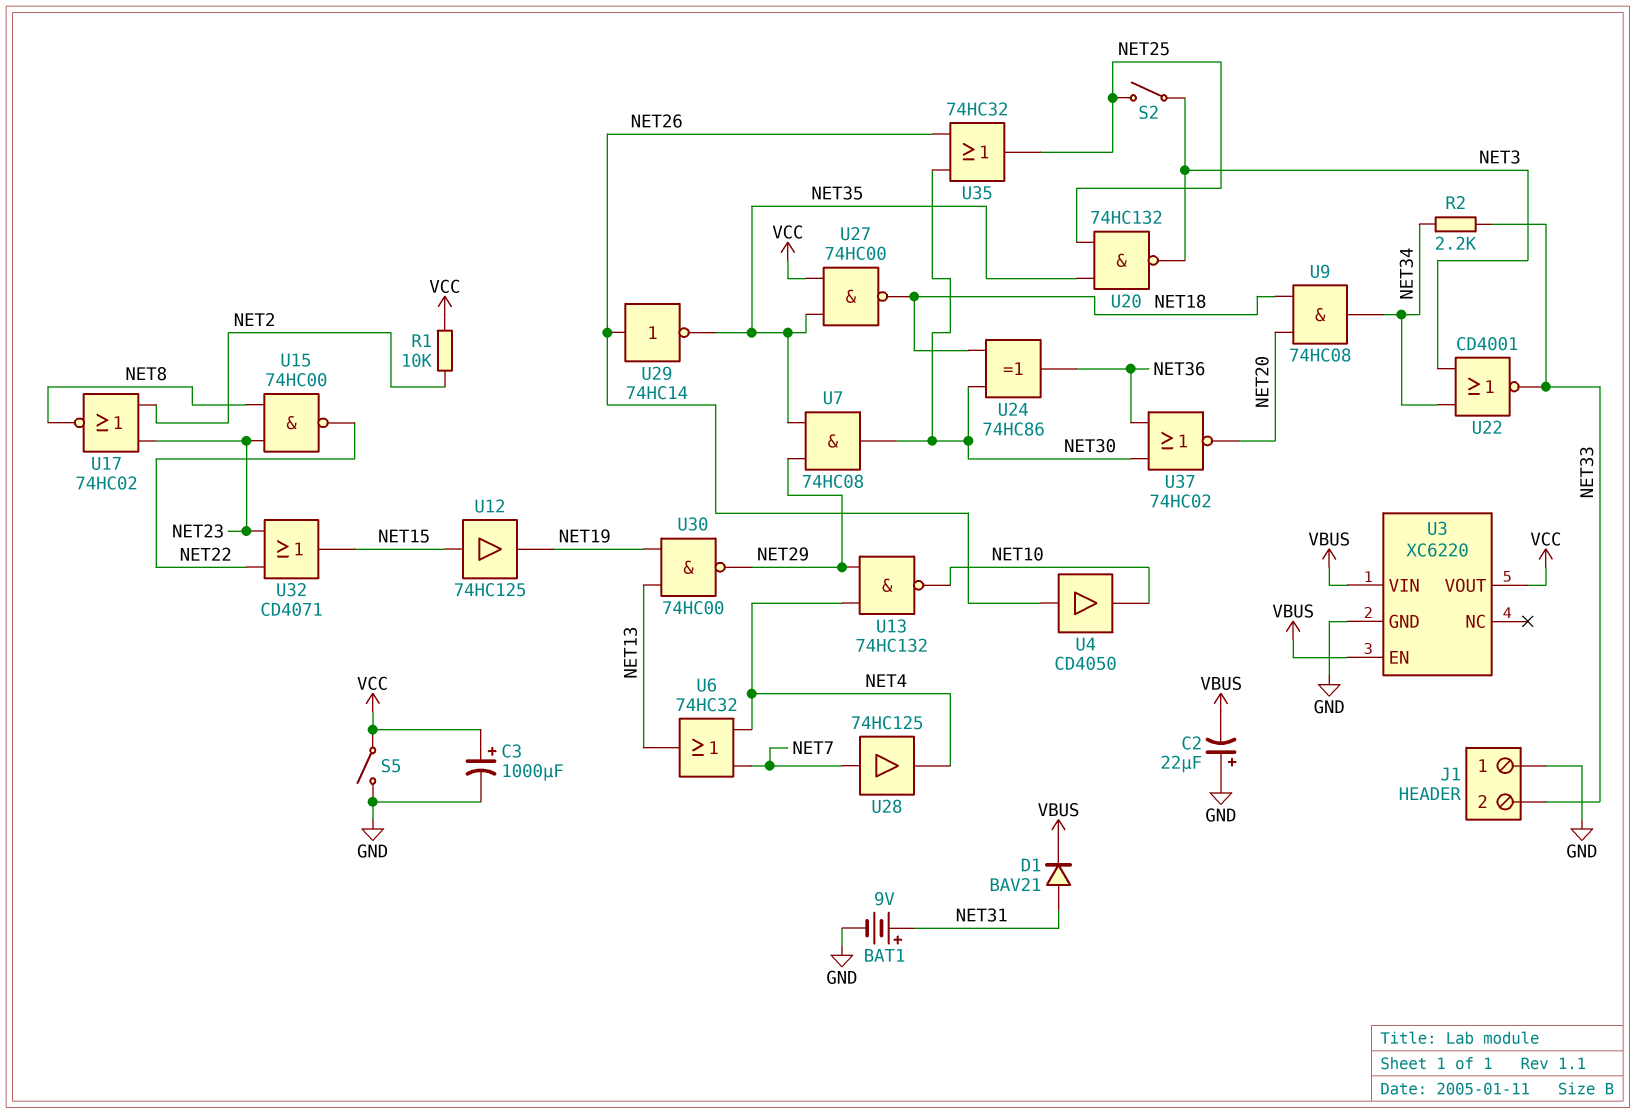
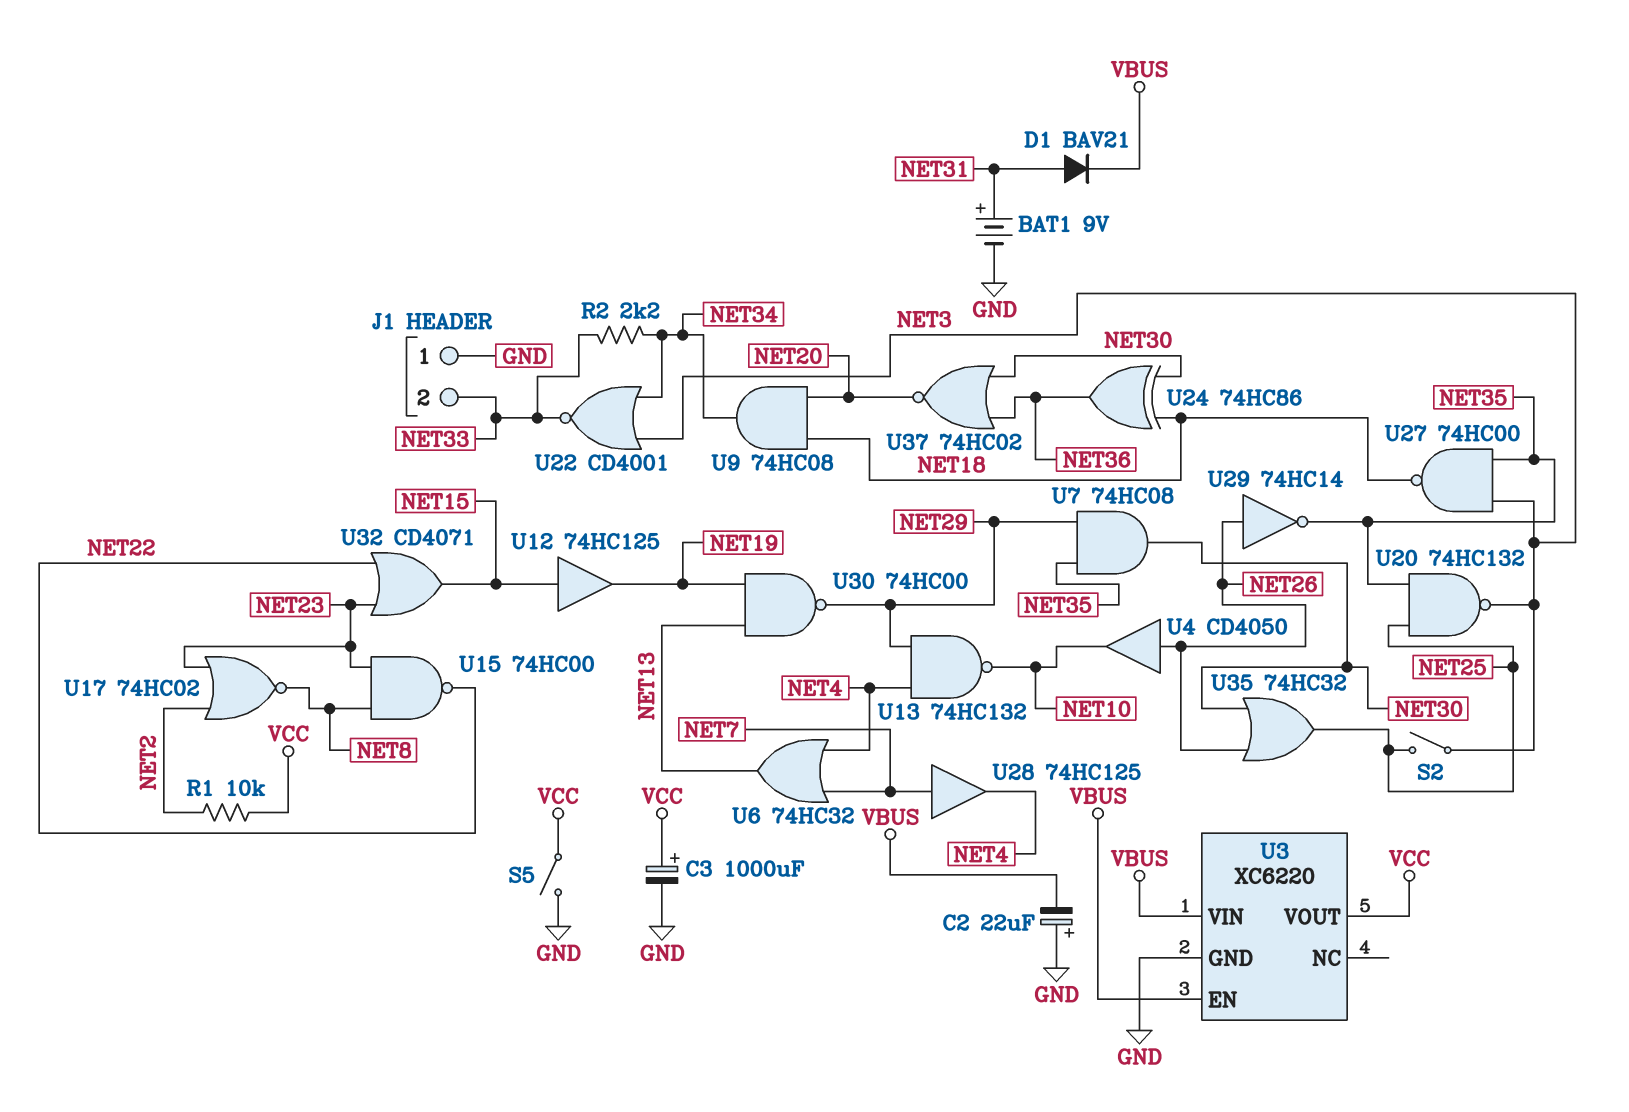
U27: NAND 74HC00 (in NET35, in VCC, out NET18) -> NAND 74HC00 (in NET3, in NET35, out NET18)

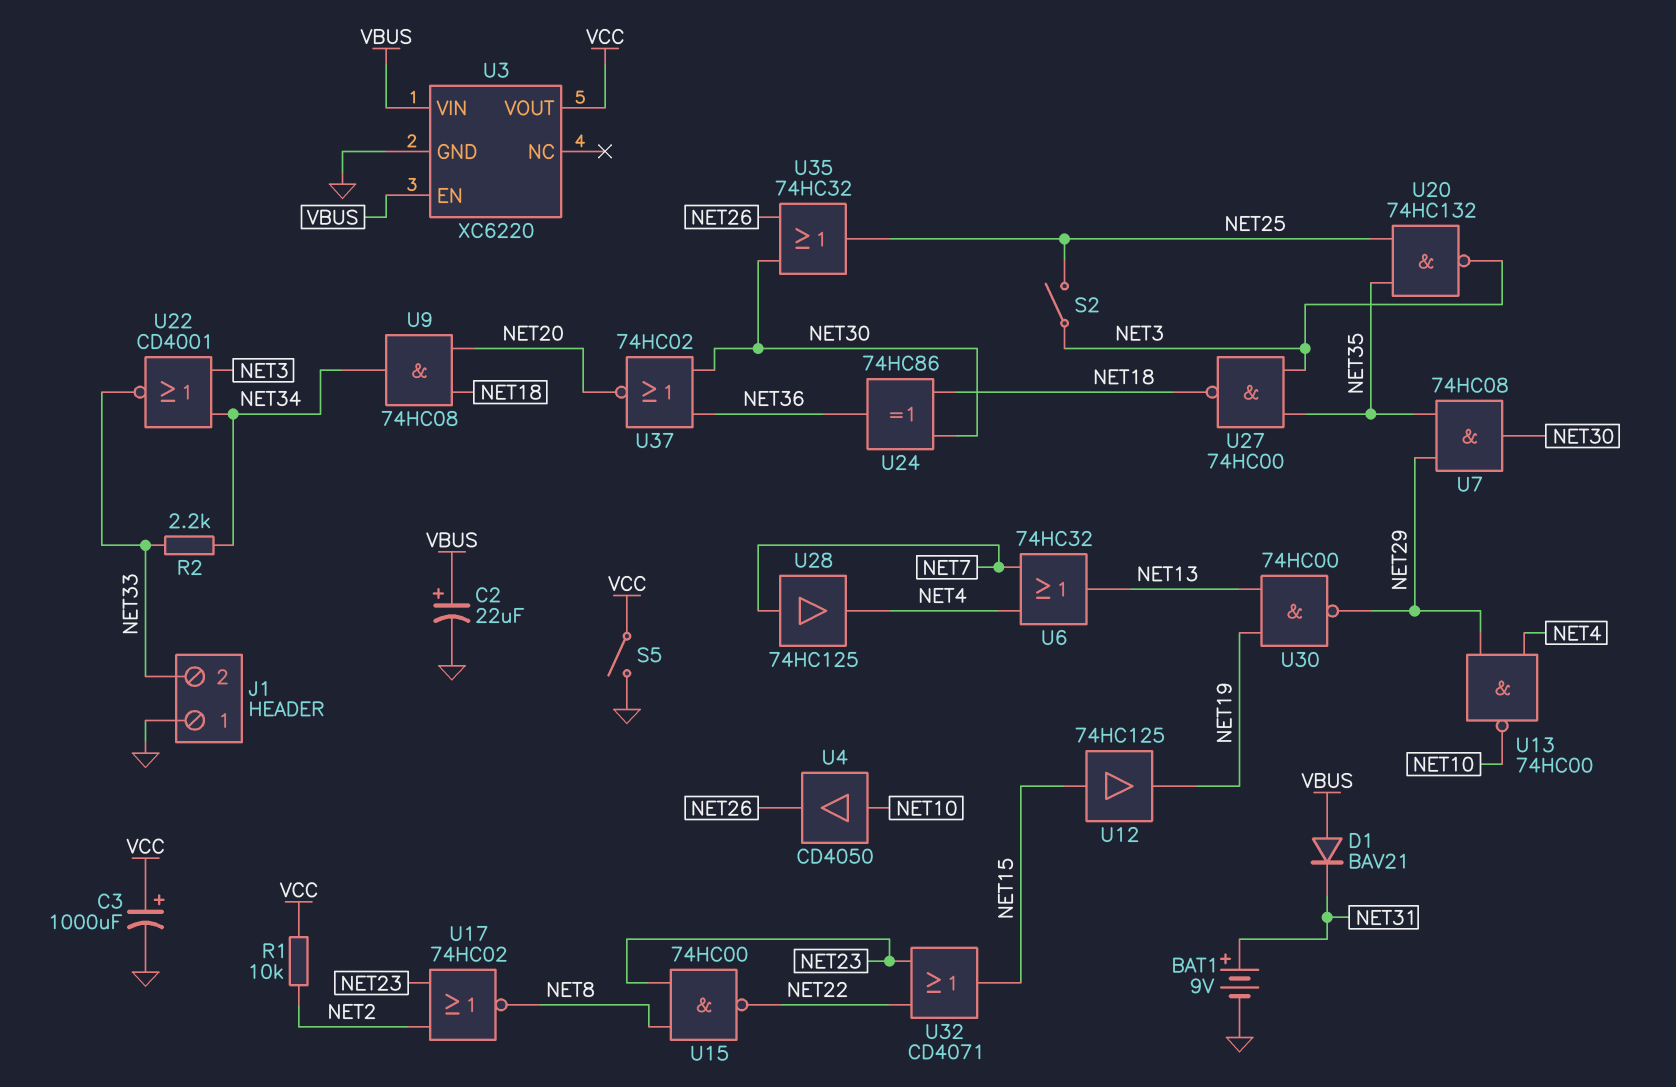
C2: 22uF (plus GND, minus VBUS) -> 22uF (plus VBUS, minus GND)
D1: diode BAV21 (A NET31, K VBUS) -> diode BAV21 (A VBUS, K NET31)
U4: buffer CD4050 (in NET26, out NET10) -> buffer CD4050 (in NET10, out NET26)
U13: NAND 74HC132 (in NET4, in NET29, out NET10) -> NAND 74HC00 (in NET4, in NET29, out NET10)
U29: NOT 74HC14 (in NET26, out NET35) -> none

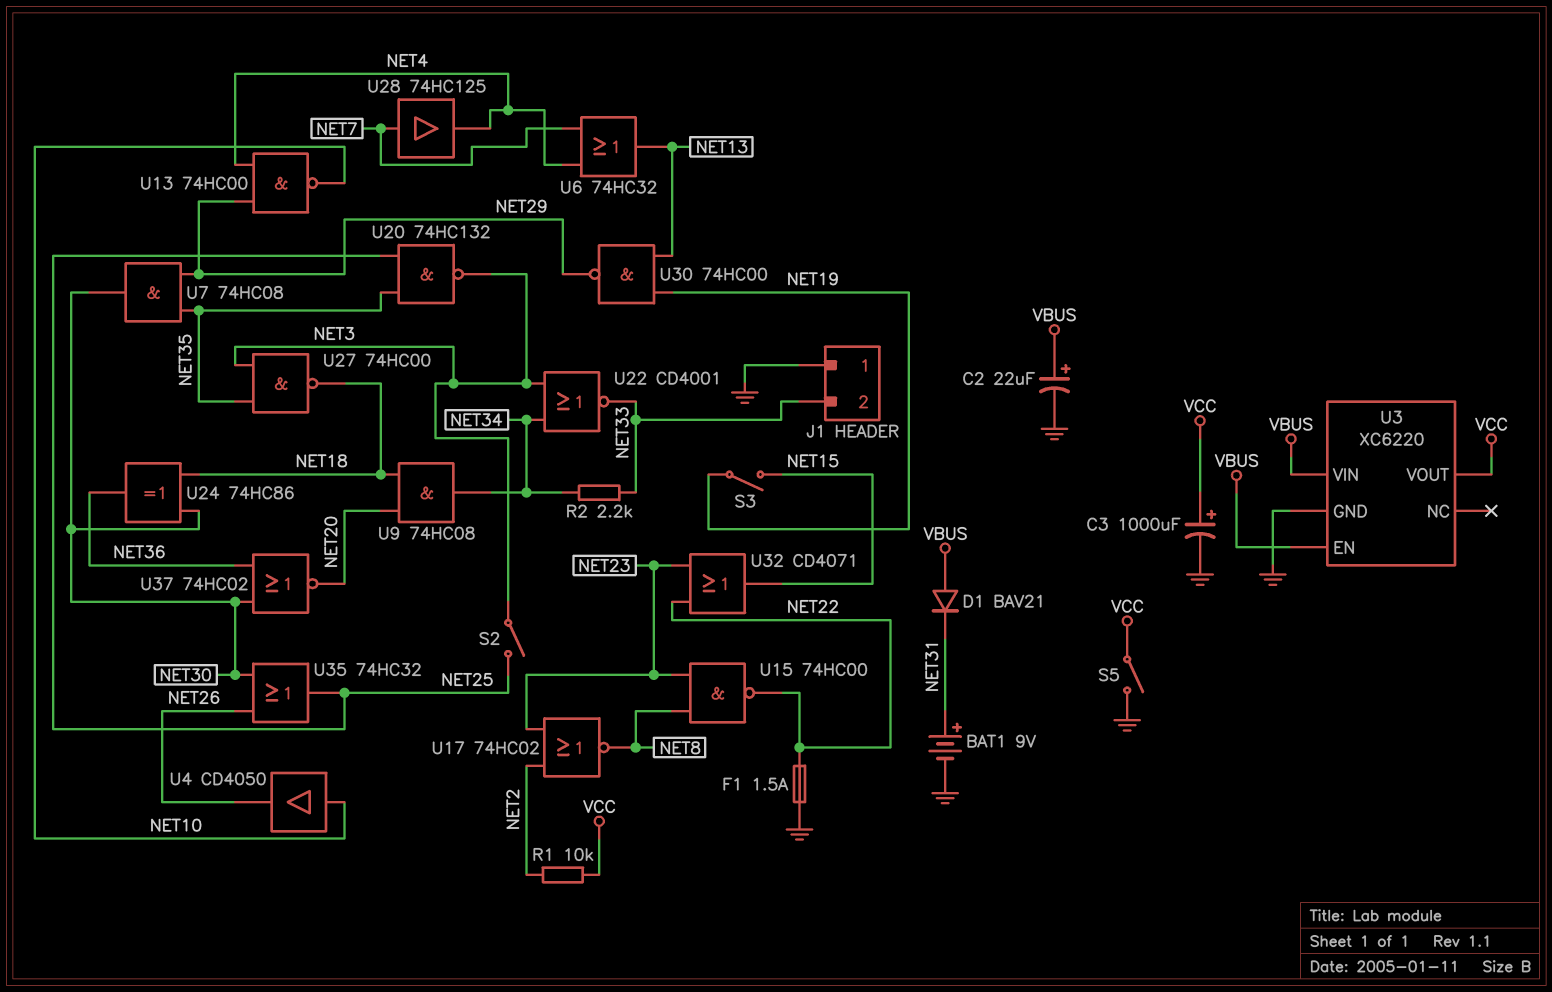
F1: none -> 1.5A (GND, NET22)
S3: none -> switch (NET15, NET19)
U12: buffer 74HC125 (in NET15, out NET19) -> none

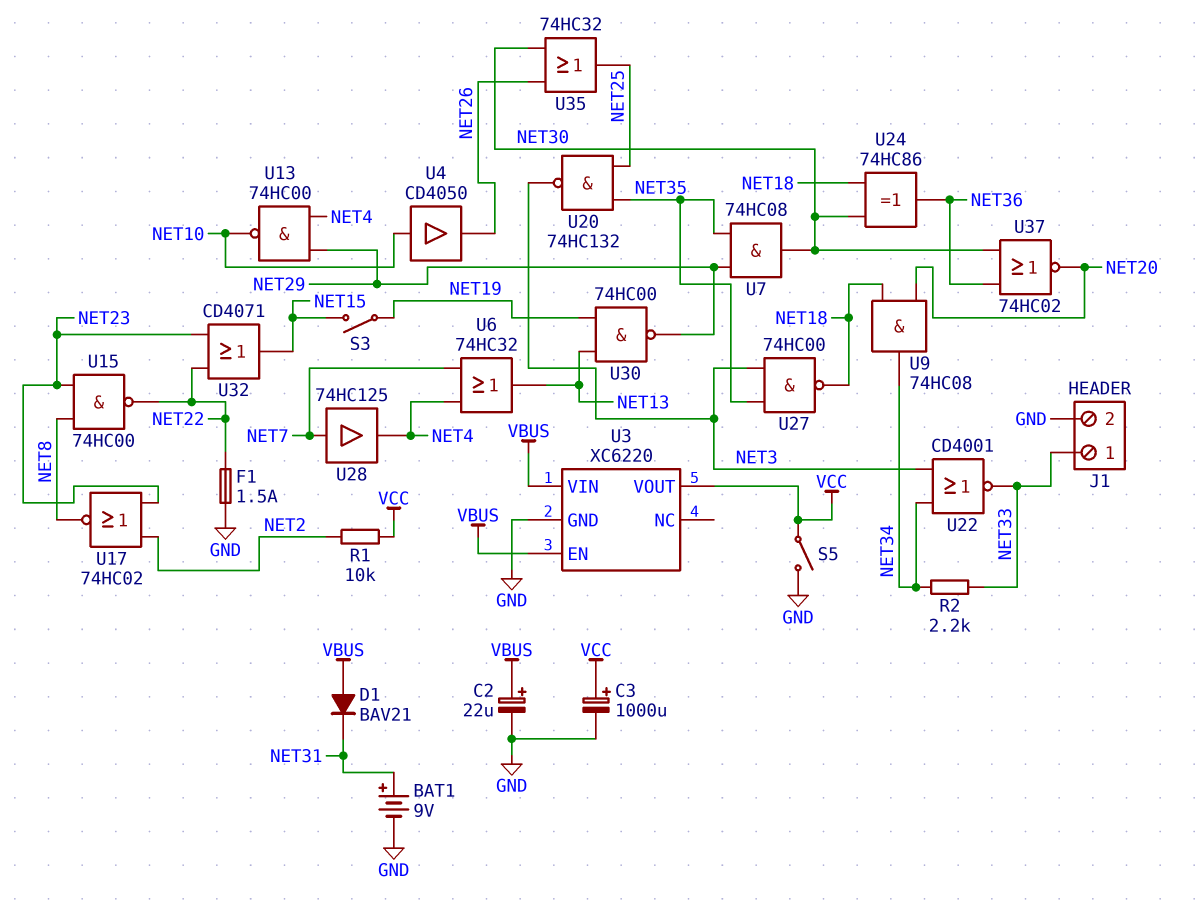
J1 pin 1: GND -> NET33
J1 pin 2: NET33 -> GND
S2: switch (NET3, NET25) -> none

